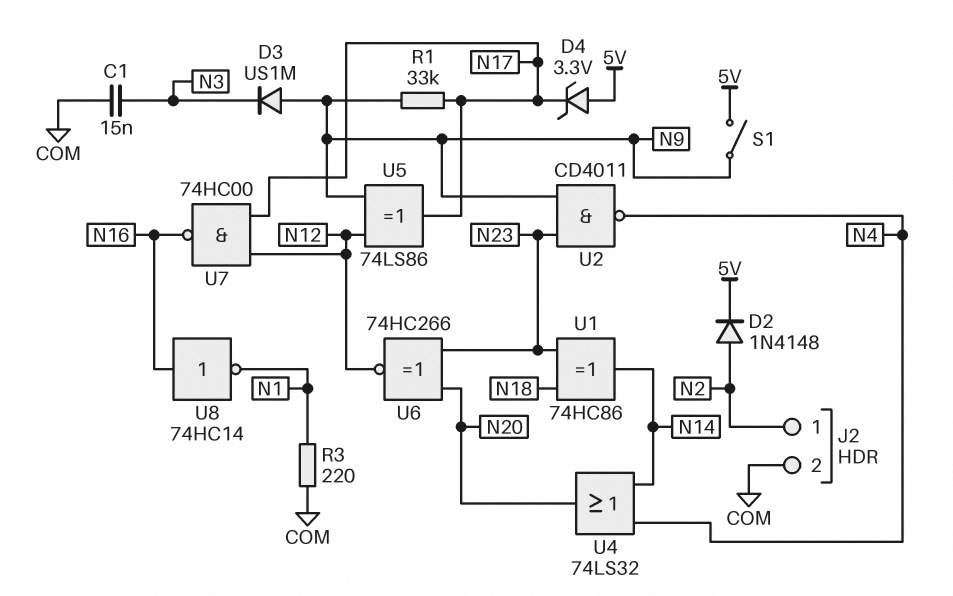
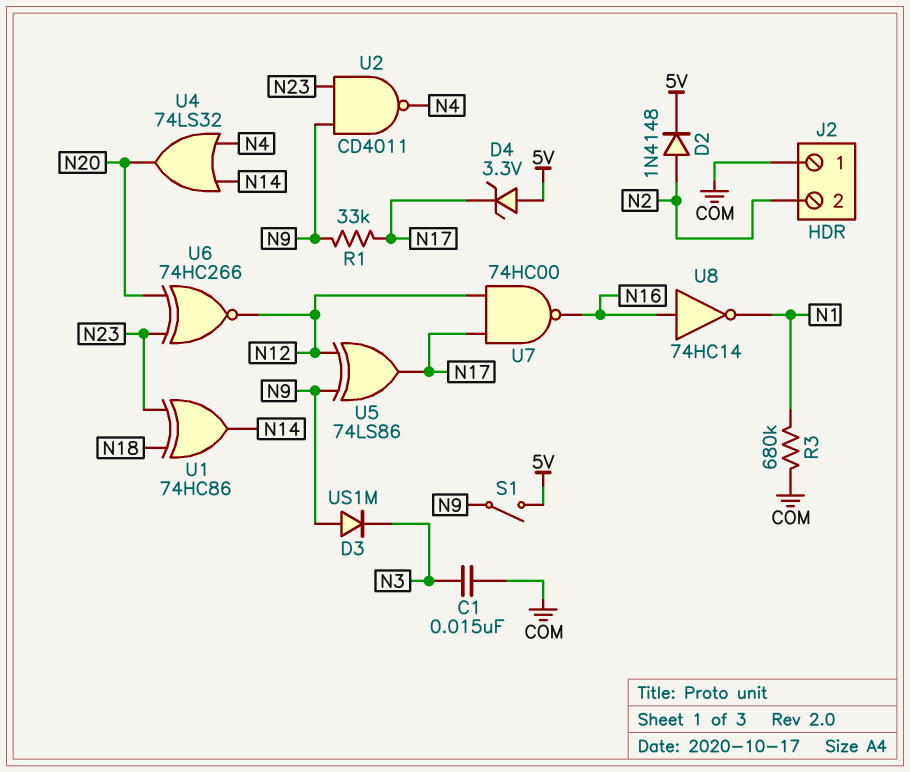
J2 pin 1: N2 -> COM
J2 pin 2: COM -> N2
R3: 220 (COM, N1) -> 680k (COM, N1)

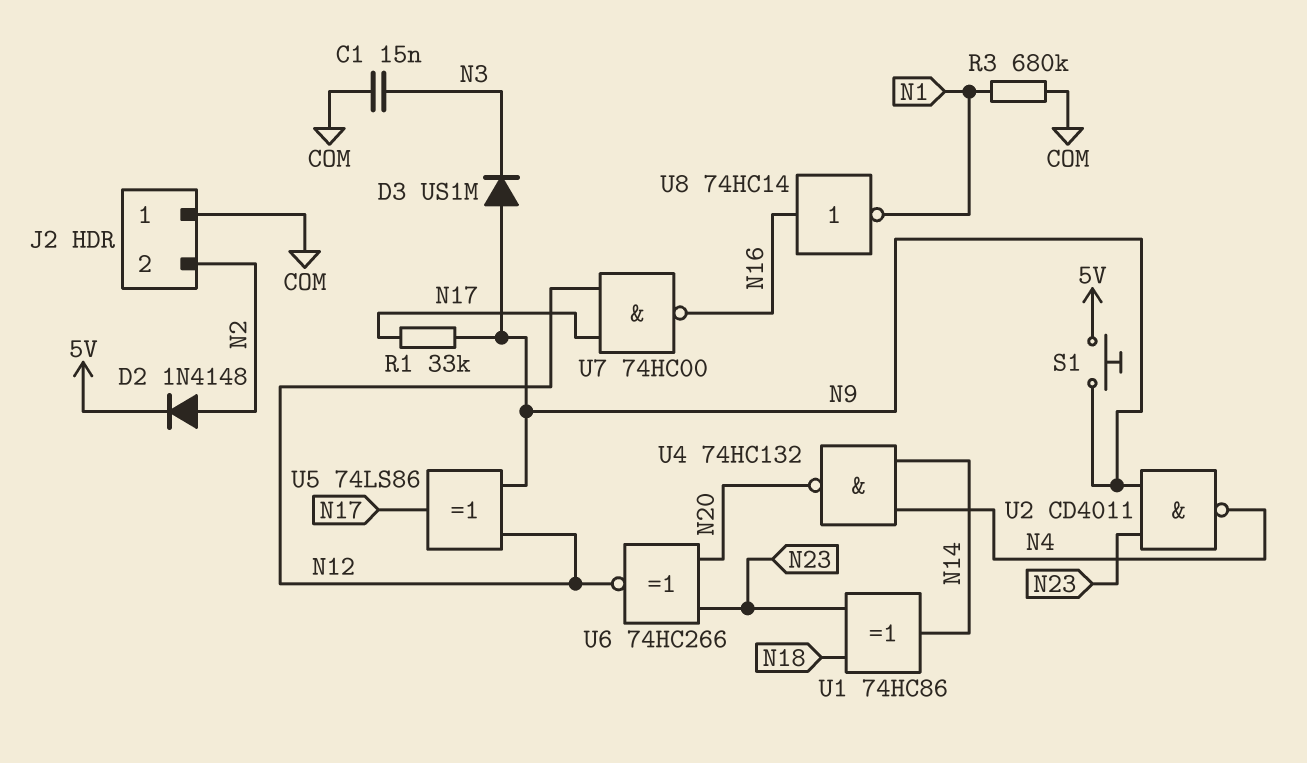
D4: zener 3.3V (A 5V, K N17) -> none
S1: switch (5V, N9) -> button (5V, N9)
U4: OR 74LS32 (in N4, in N14, out N20) -> NAND 74HC132 (in N4, in N14, out N20)

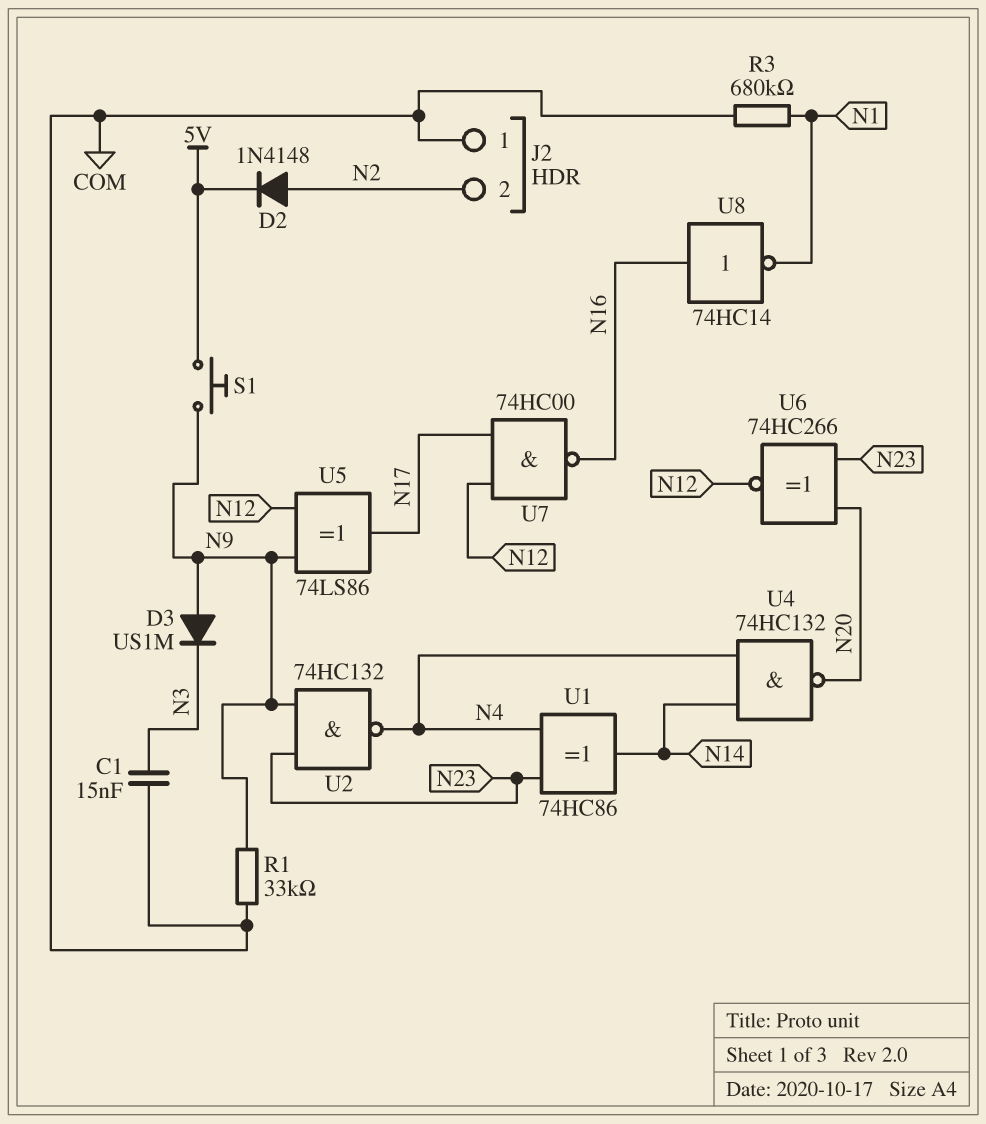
R1: 33k (N9, N17) -> 33k (COM, N9)
U1: XOR 74HC86 (in N18, in N23, out N14) -> XOR 74HC86 (in N4, in N23, out N14)
U2: NAND CD4011 (in N9, in N23, out N4) -> NAND 74HC132 (in N9, in N23, out N4)

